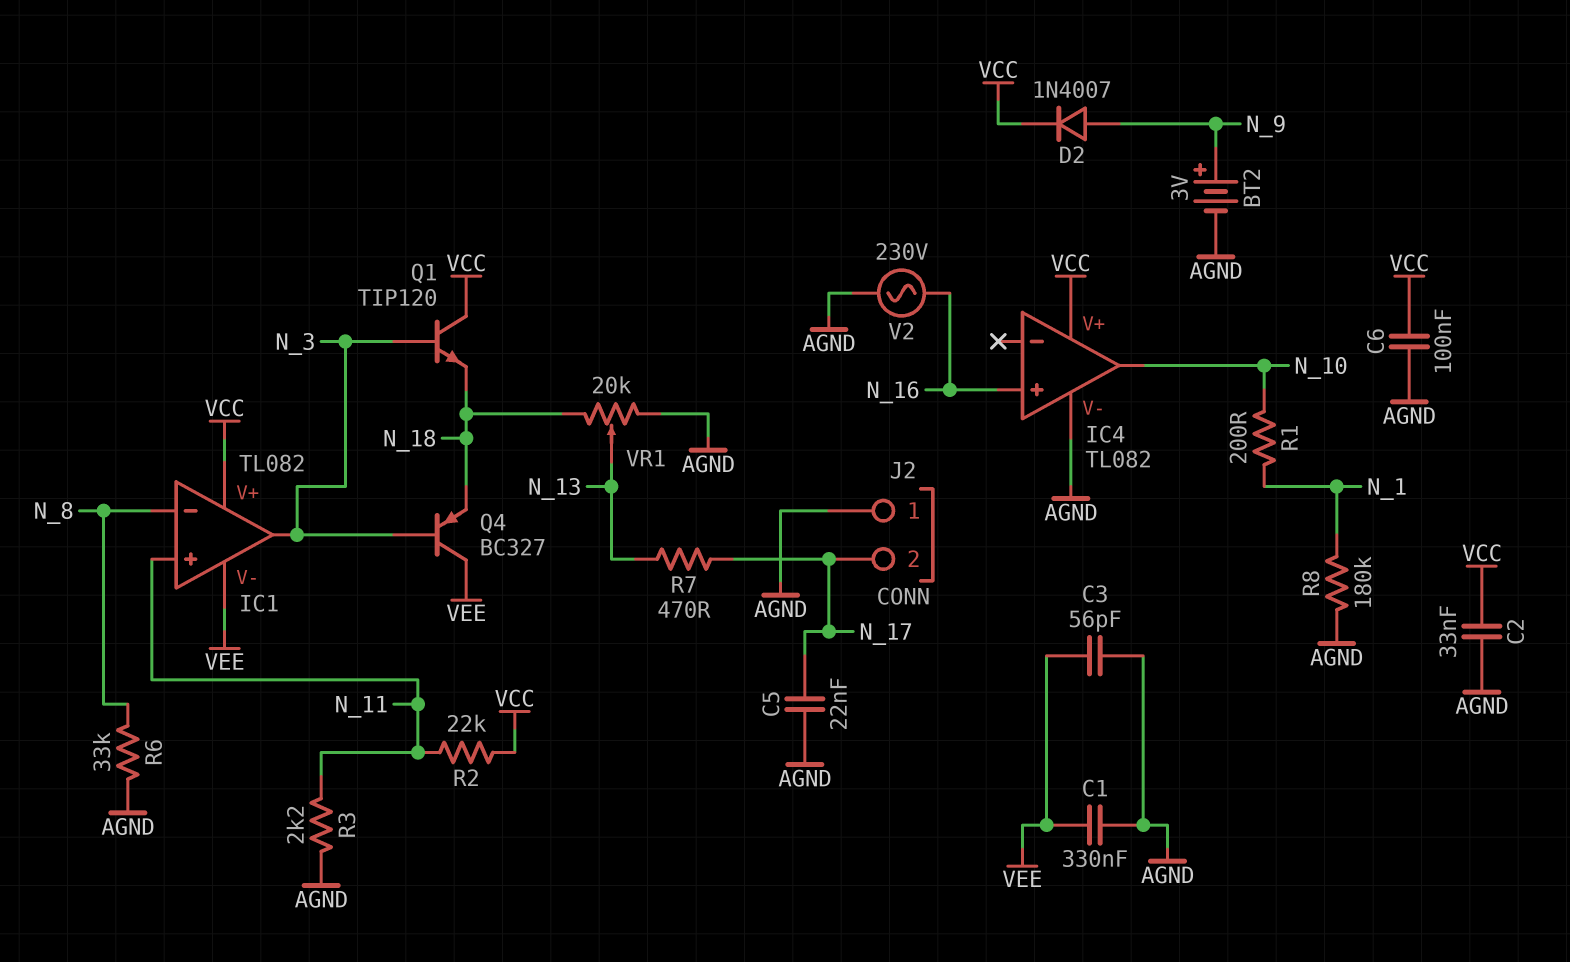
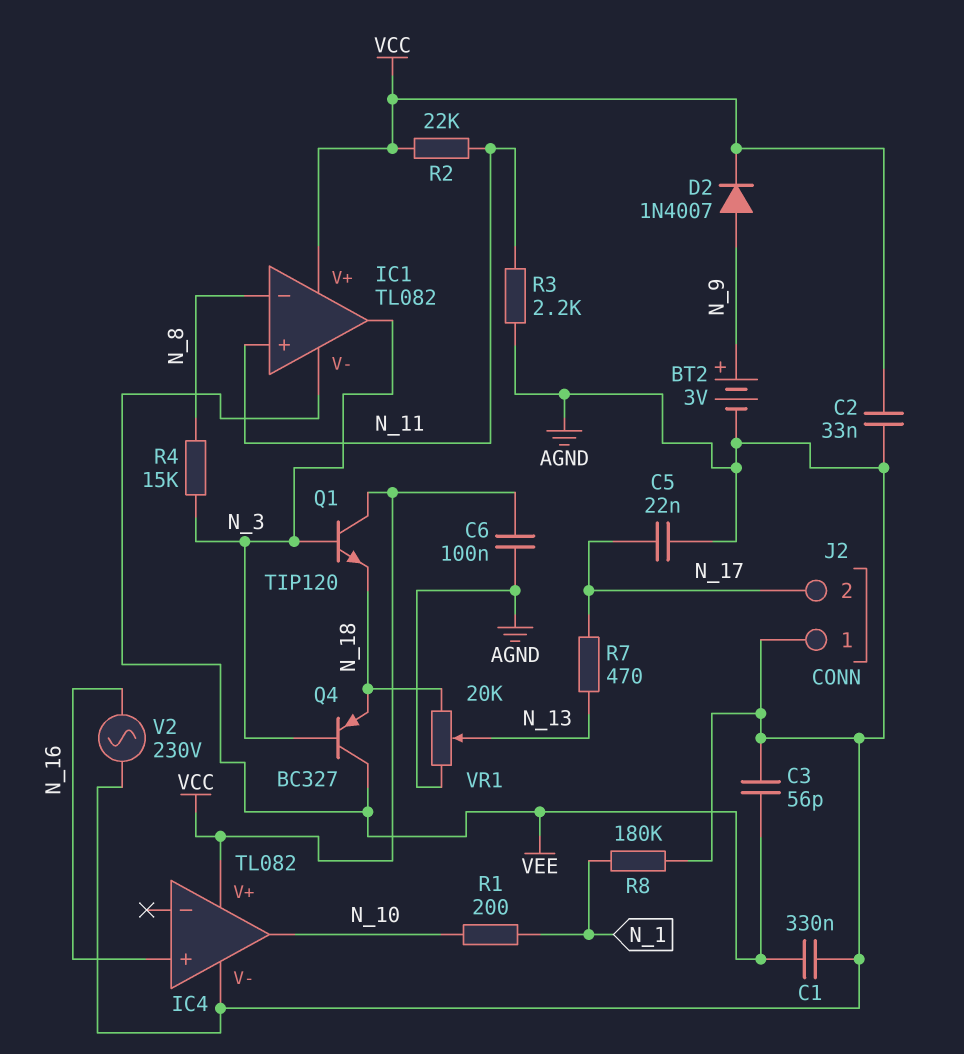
R4: none -> 15k (N_3, N_8)
R6: 33k (AGND, N_8) -> none

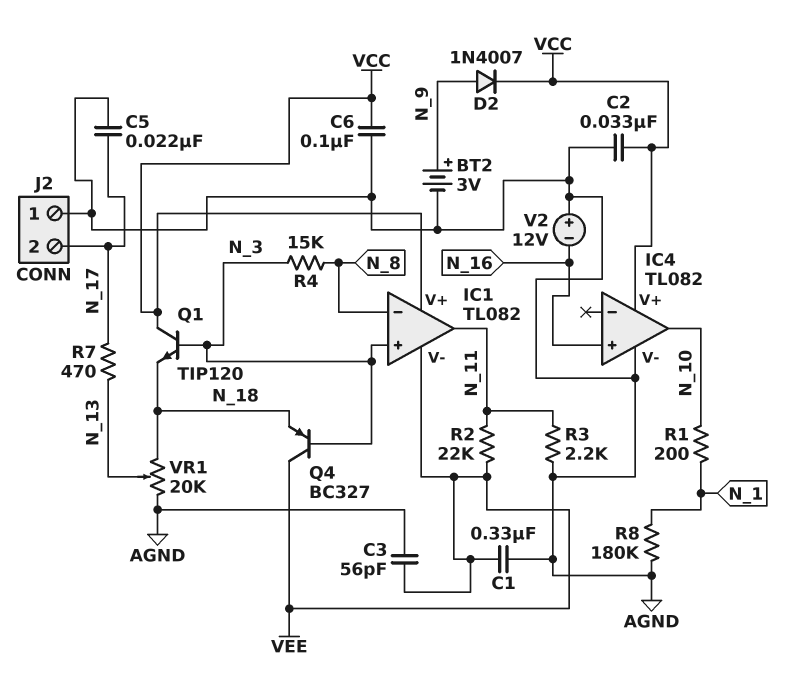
IC1 pin in+: N_11 -> N_3
IC1 pin out: N_3 -> N_11
R2: 22k (N_11, VCC) -> 22k (N_11, VEE)
V2: AC 230V (AGND, N_16) -> 12V (plus AGND, minus N_16)

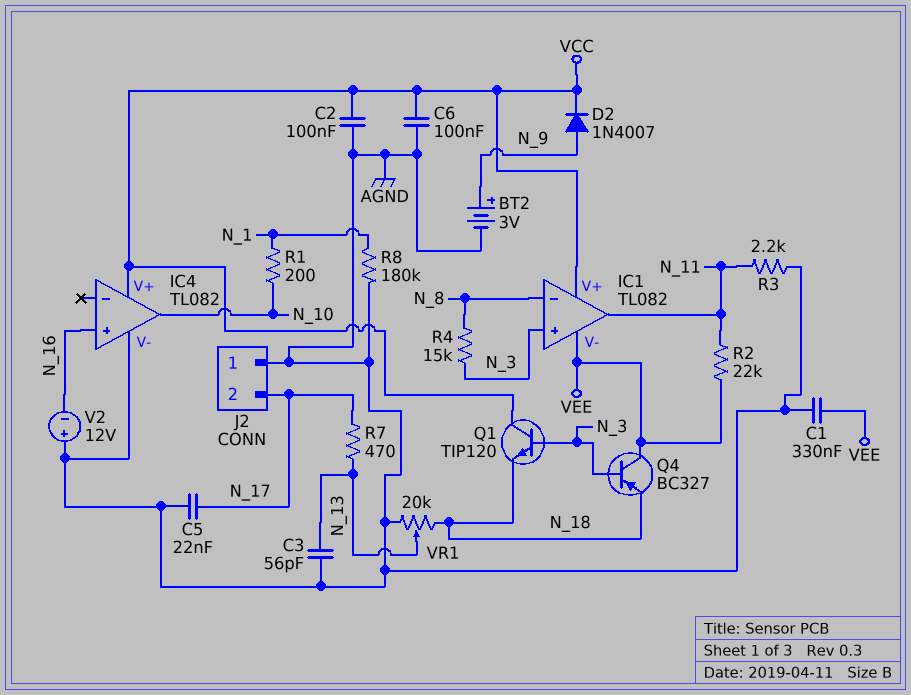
C2: 33nF (AGND, VCC) -> 100nF (AGND, VCC)
C3: 56pF (AGND, VEE) -> 56pF (AGND, N_13)

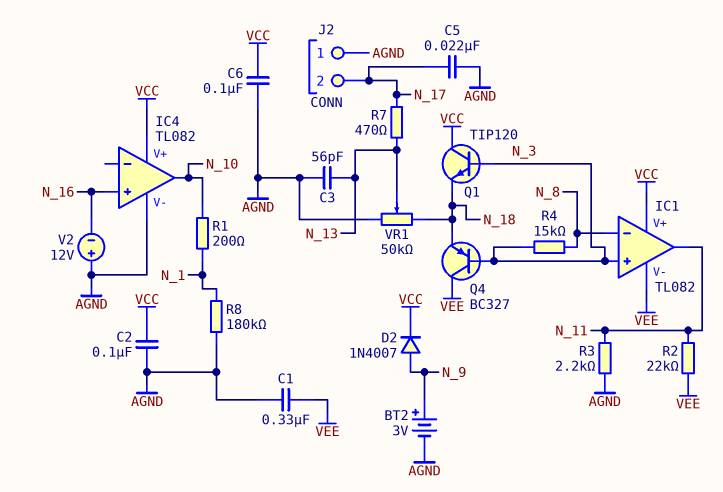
VR1: 20k (AGND, N_18, wiper N_13) -> 50k (AGND, N_18, wiper N_13)

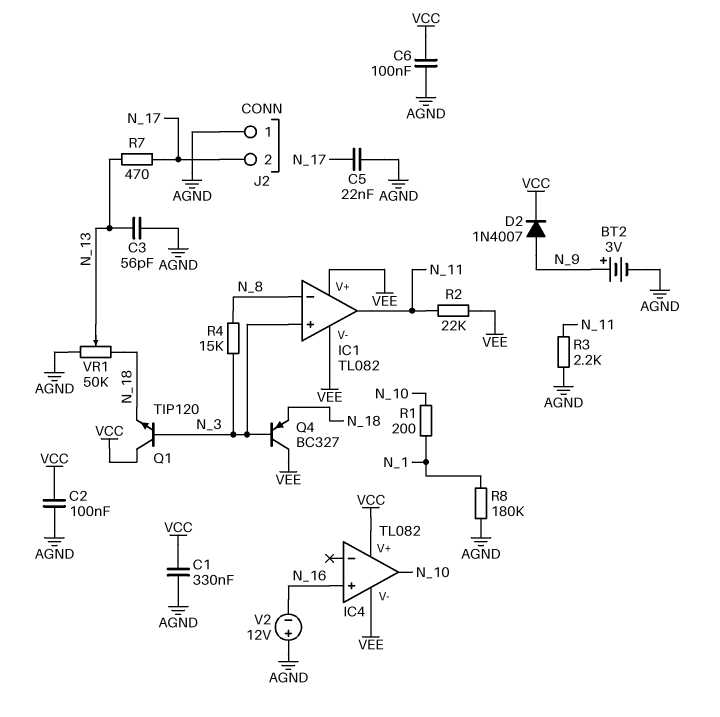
C1: 330nF (AGND, VEE) -> 330nF (AGND, VCC)
IC1 pin V+: VCC -> VEE
IC4 pin V-: AGND -> VEE

